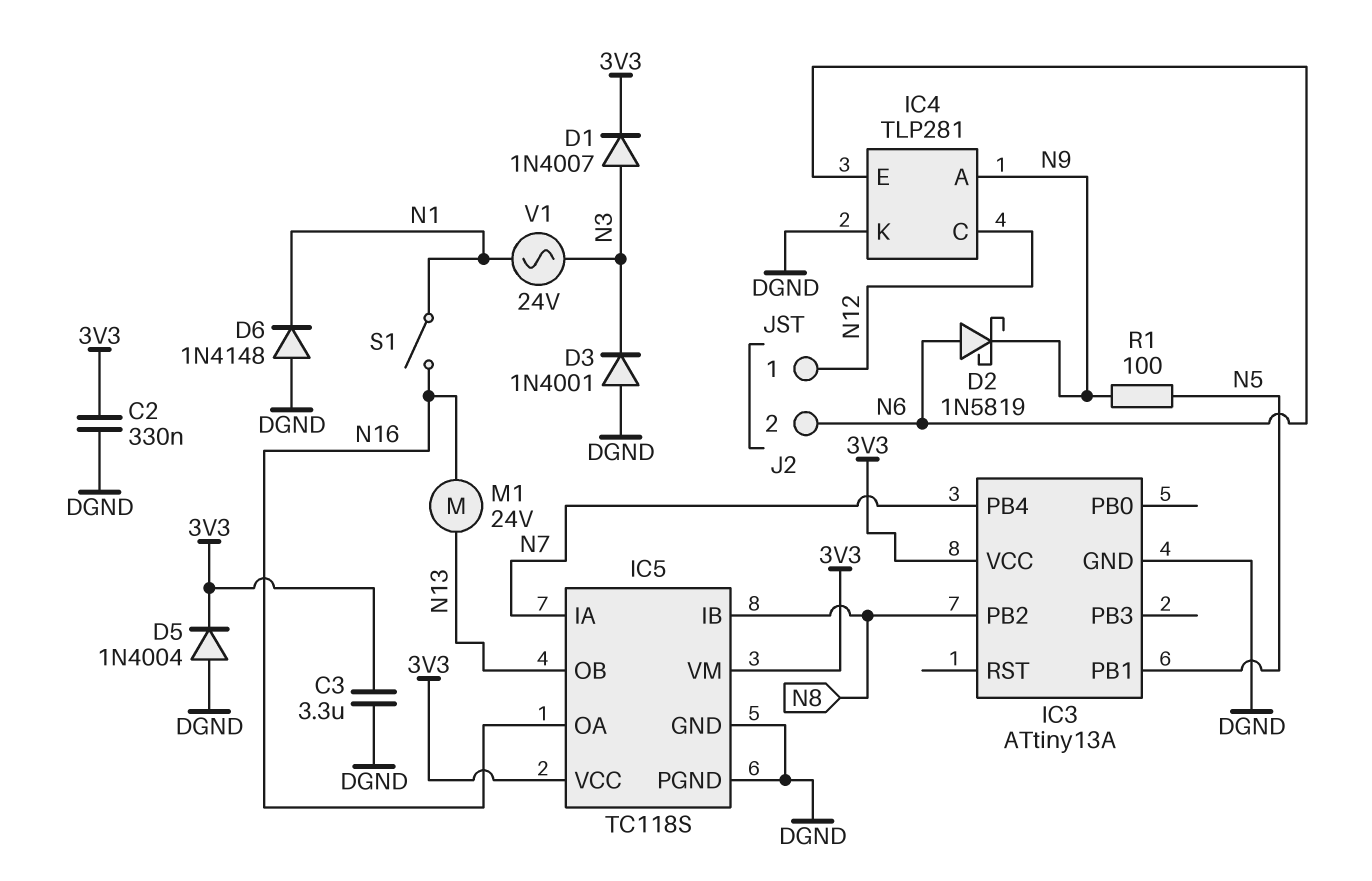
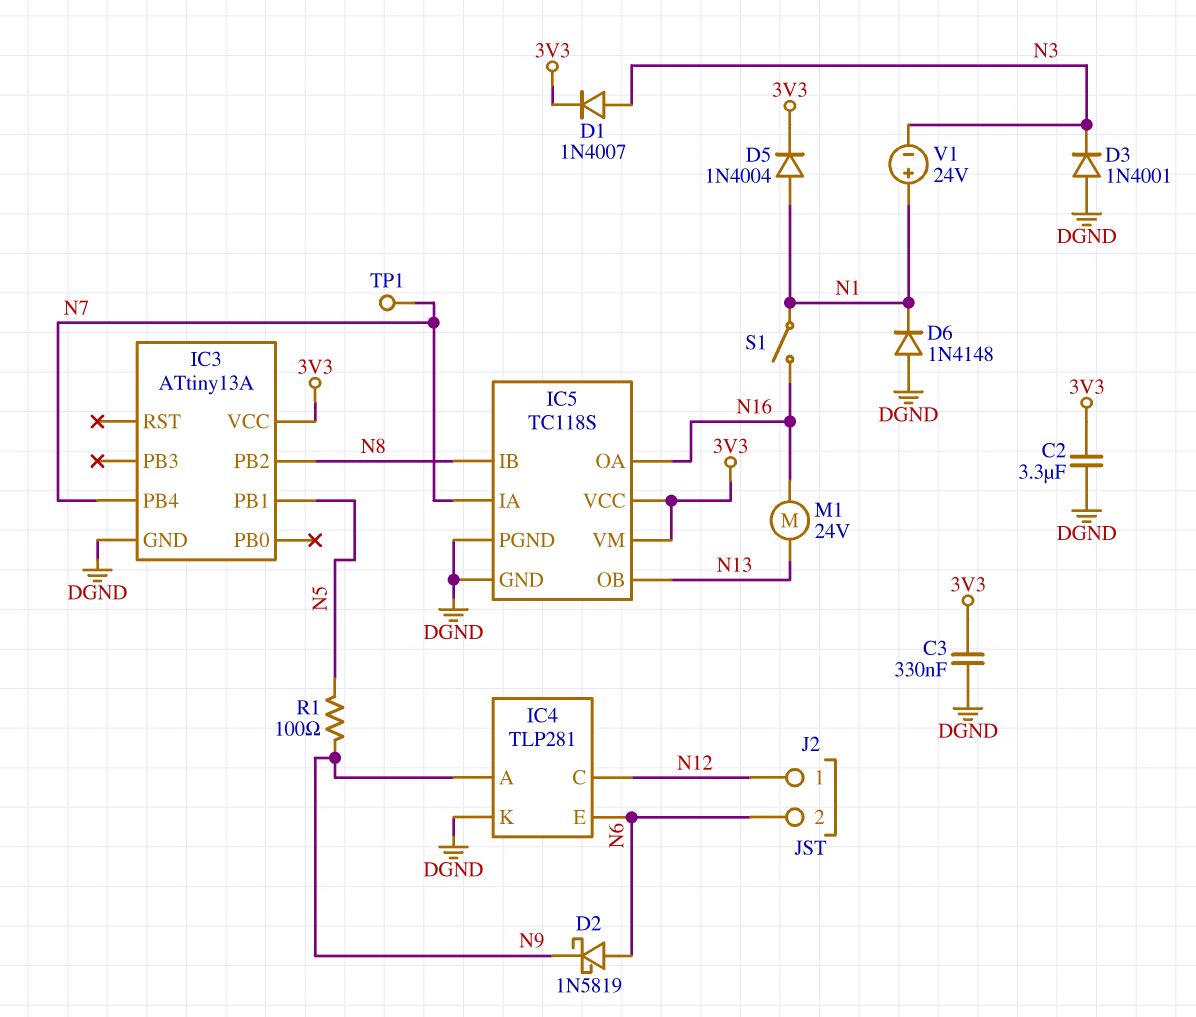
C2: 330nF (3V3, DGND) -> 3.3uF (3V3, DGND)
C3: 3.3uF (3V3, DGND) -> 330nF (3V3, DGND)
D5: diode 1N4004 (A DGND, K 3V3) -> diode 1N4004 (A N1, K 3V3)
TP1: none -> test point (N7)
V1: AC 24V (N1, N3) -> 24V (plus N1, minus N3)

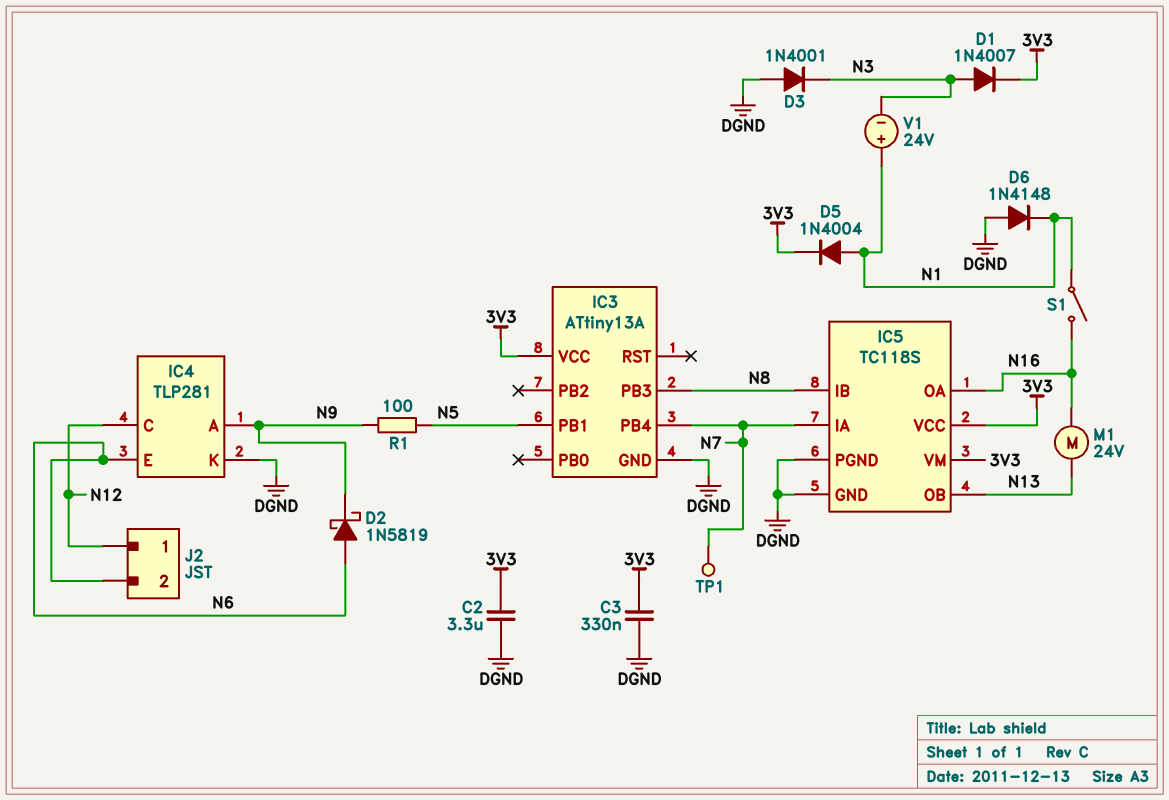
IC3 pin PB2: N8 -> none
IC3 pin PB3: none -> N8

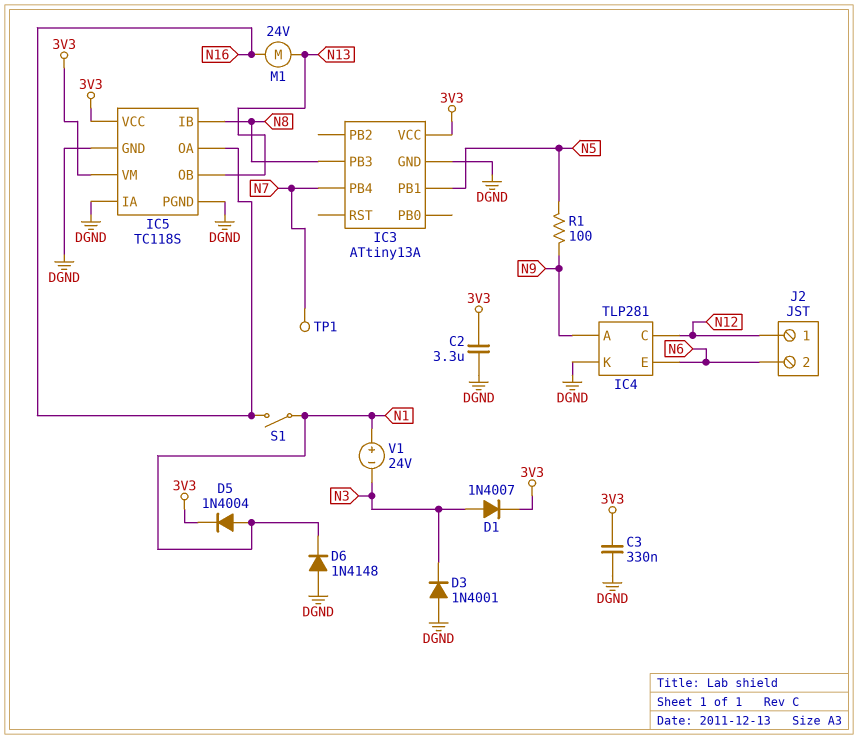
D2: schottky 1N5819 (A N6, K N9) -> none
IC5 pin IA: N7 -> DGND

